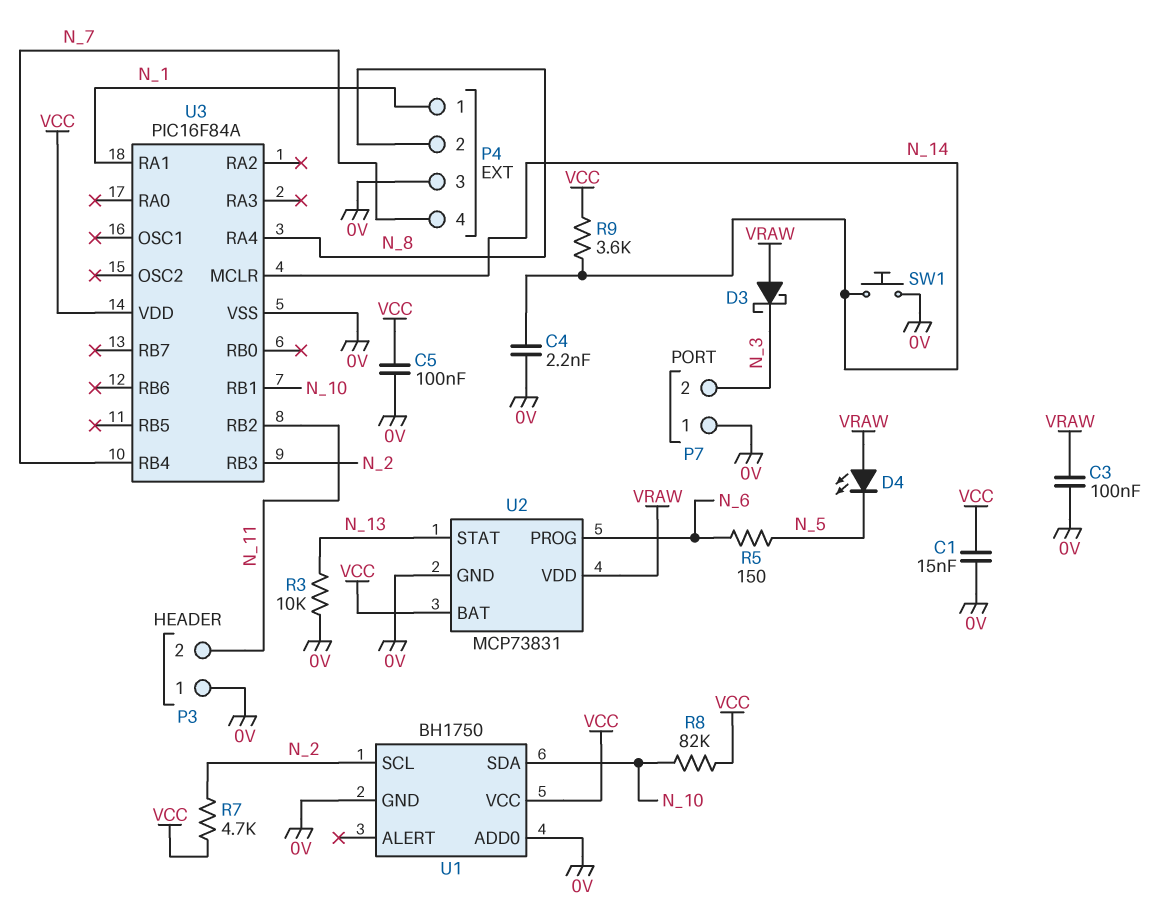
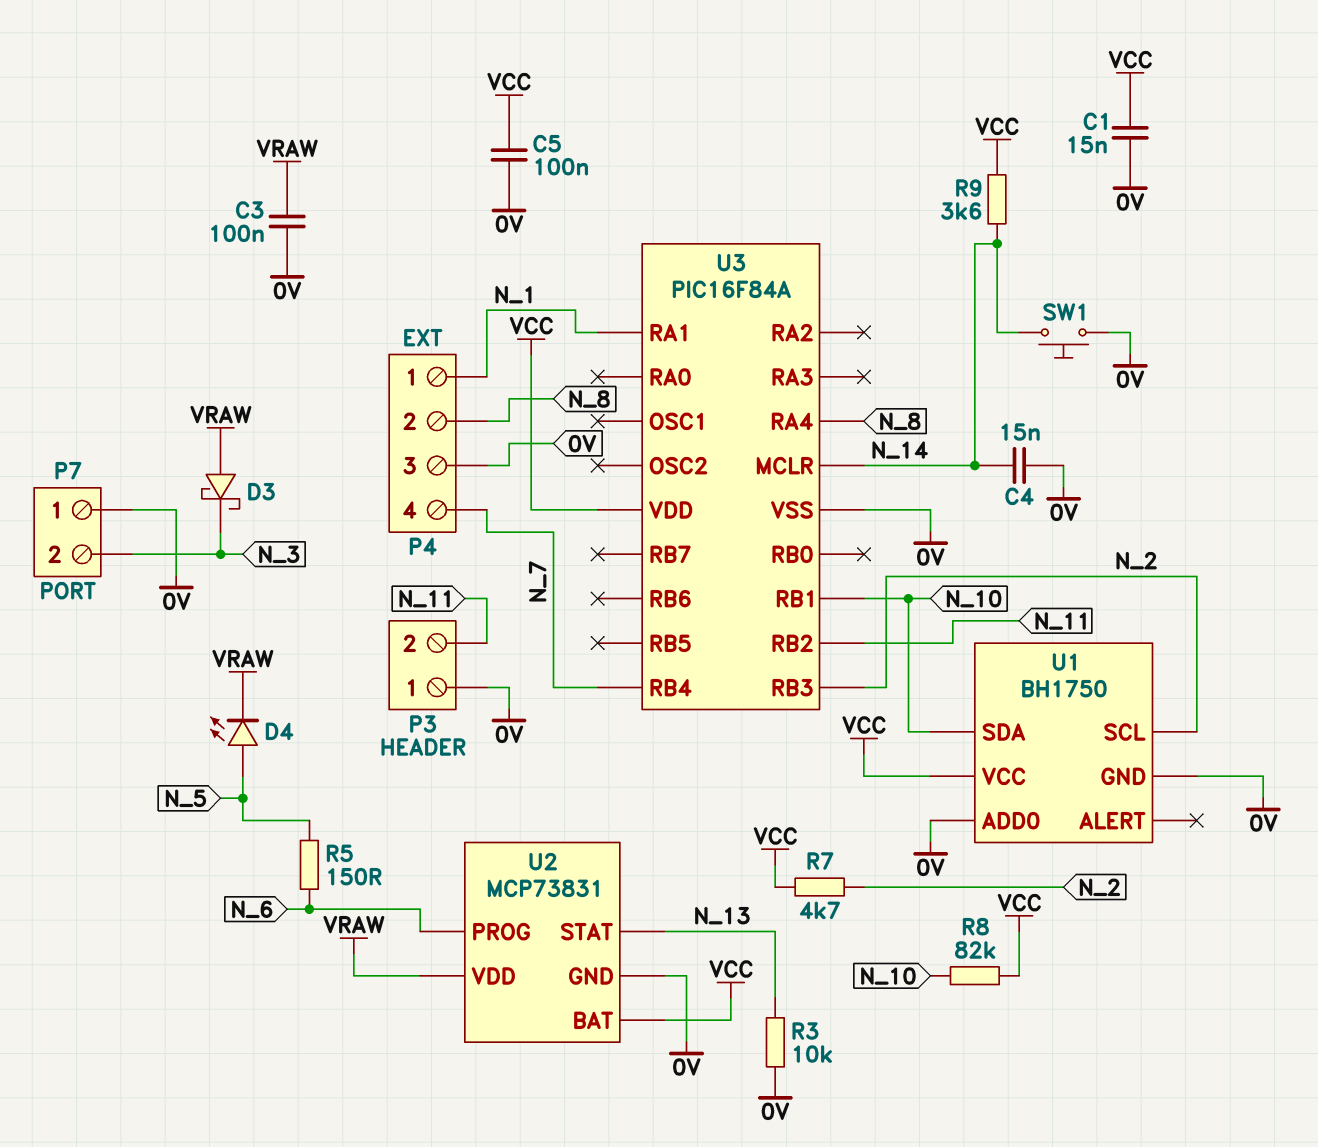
C4: 2.2nF (0V, N_14) -> 15nF (0V, N_14)
D4: LED (A VRAW, K N_5) -> LED (A N_5, K VRAW)

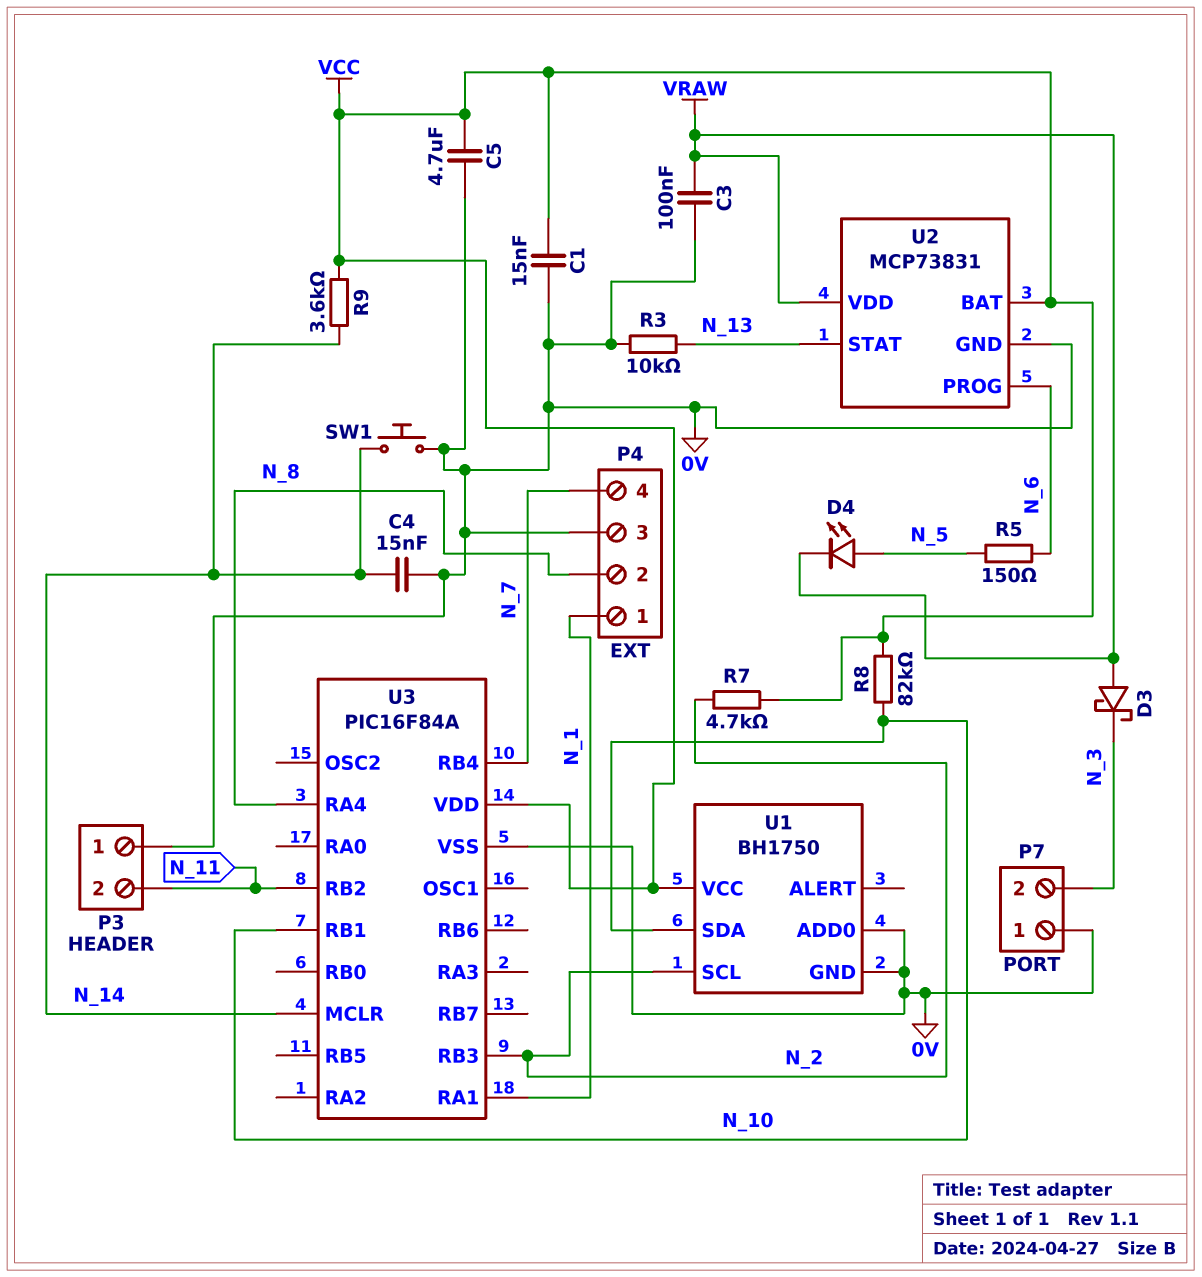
C5: 100nF (0V, VCC) -> 4.7uF (0V, VCC)

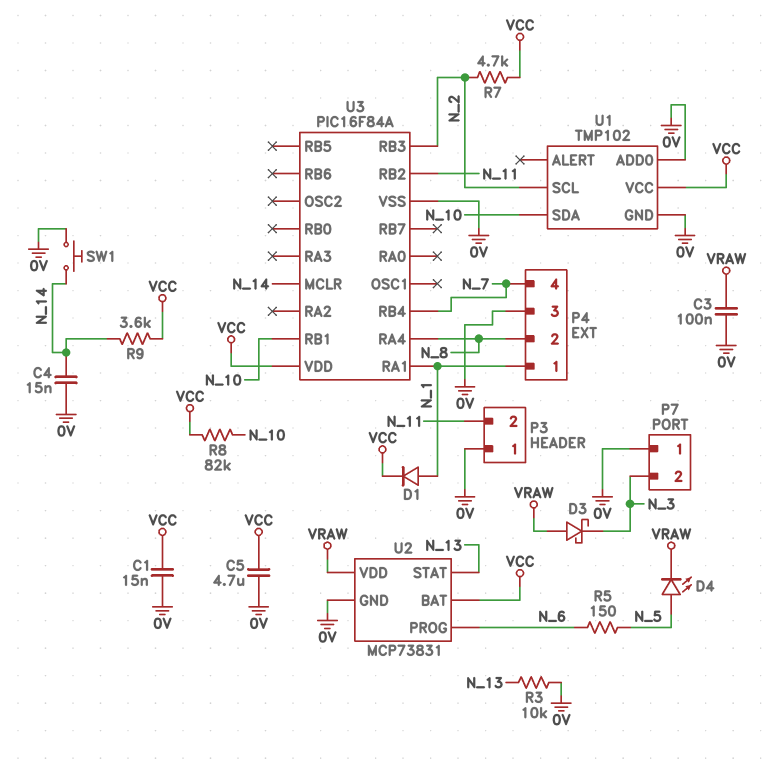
D1: none -> diode (A N_1, K VCC)
U1: BH1750 -> TMP102

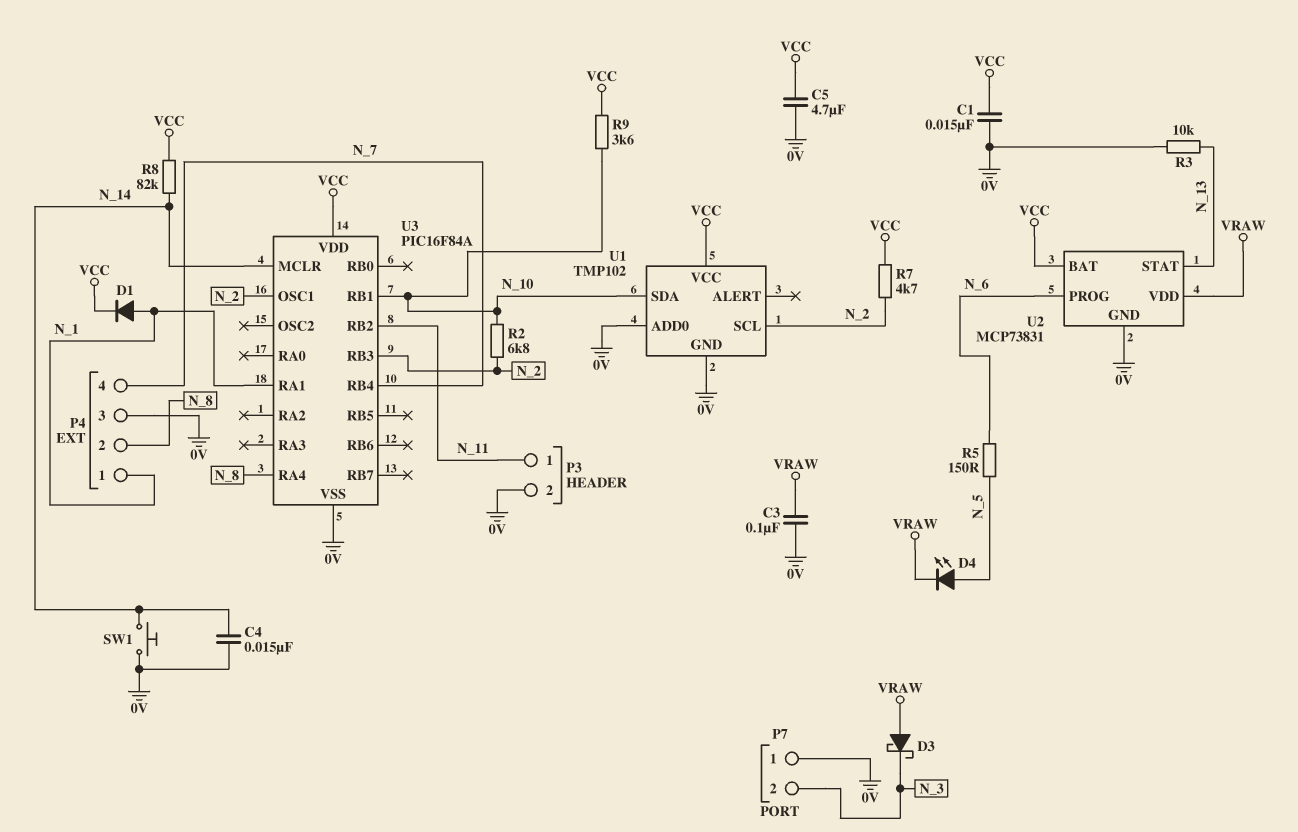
P3 pin 1: 0V -> N_11
P3 pin 2: N_11 -> 0V
R2: none -> 6.8k (N_2, N_10)
R8: 82k (N_10, VCC) -> 82k (N_14, VCC)
R9: 3.6k (N_14, VCC) -> 3.6k (N_10, VCC)
U3 pin OSC1: none -> N_2

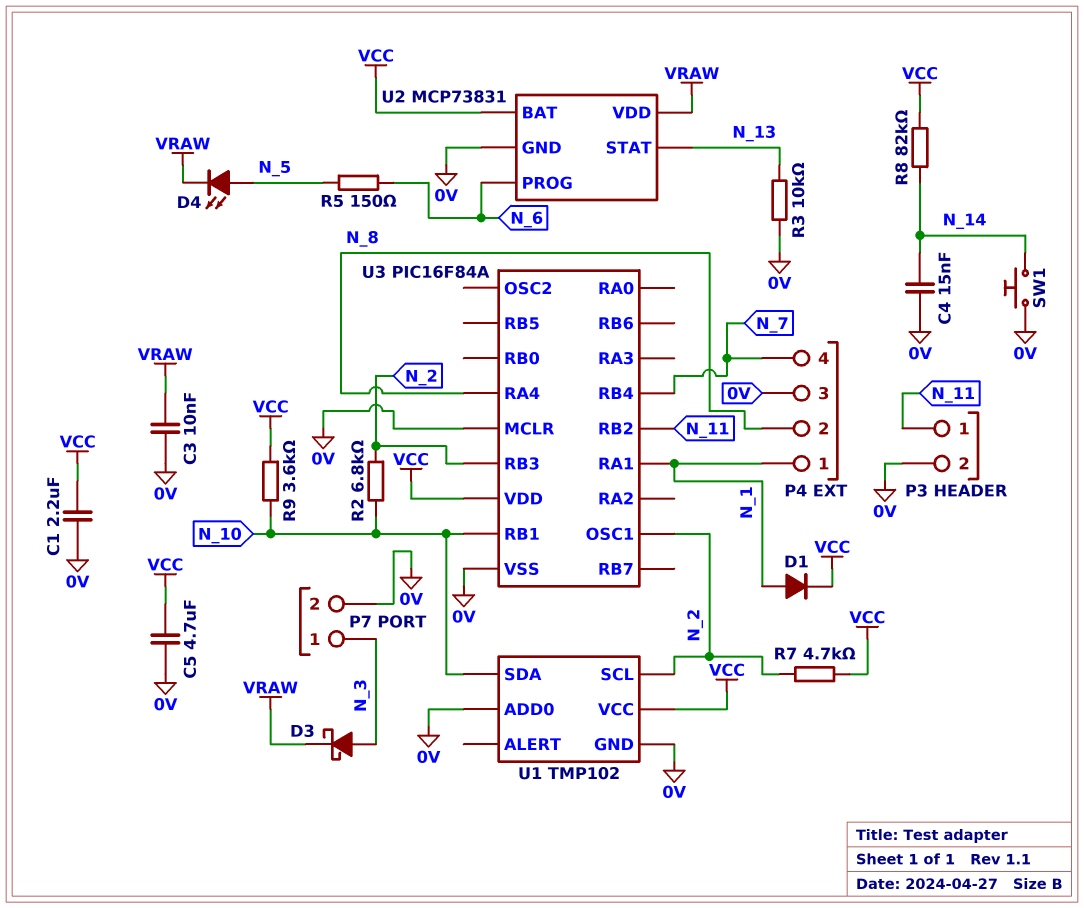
C1: 15nF (0V, VCC) -> 2.2uF (0V, VCC)
C3: 100nF (0V, VRAW) -> 10nF (0V, VRAW)
D3: schottky (A VRAW, K N_3) -> schottky (A N_3, K VRAW)
P7 pin 1: 0V -> N_3
P7 pin 2: N_3 -> 0V
U3 pin MCLR: N_14 -> 0V

